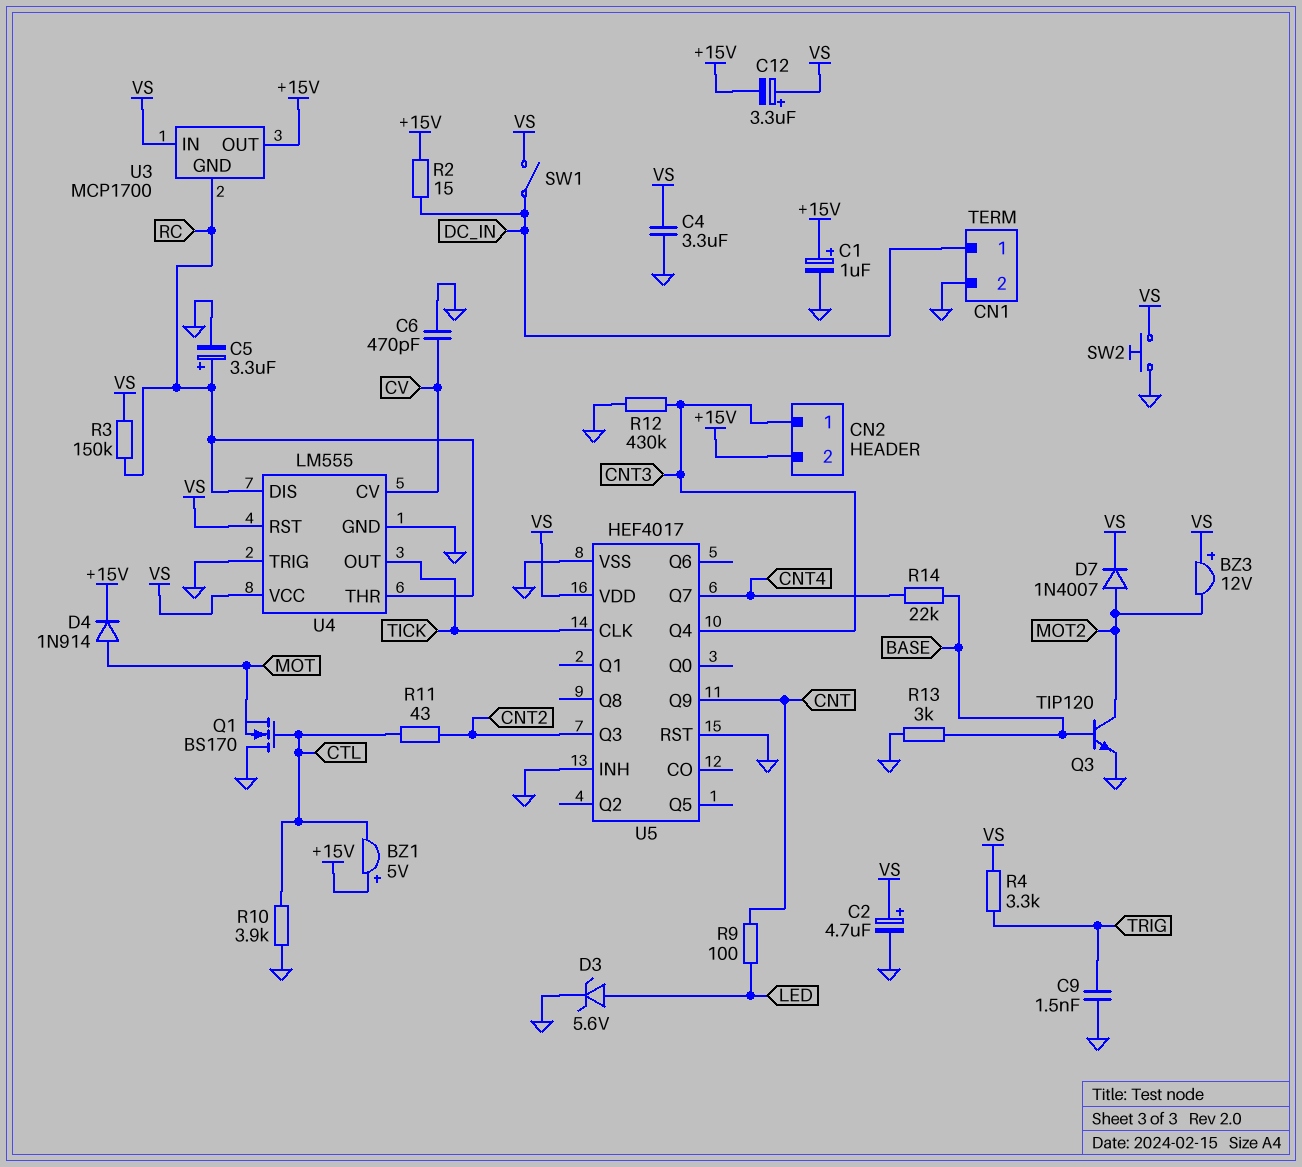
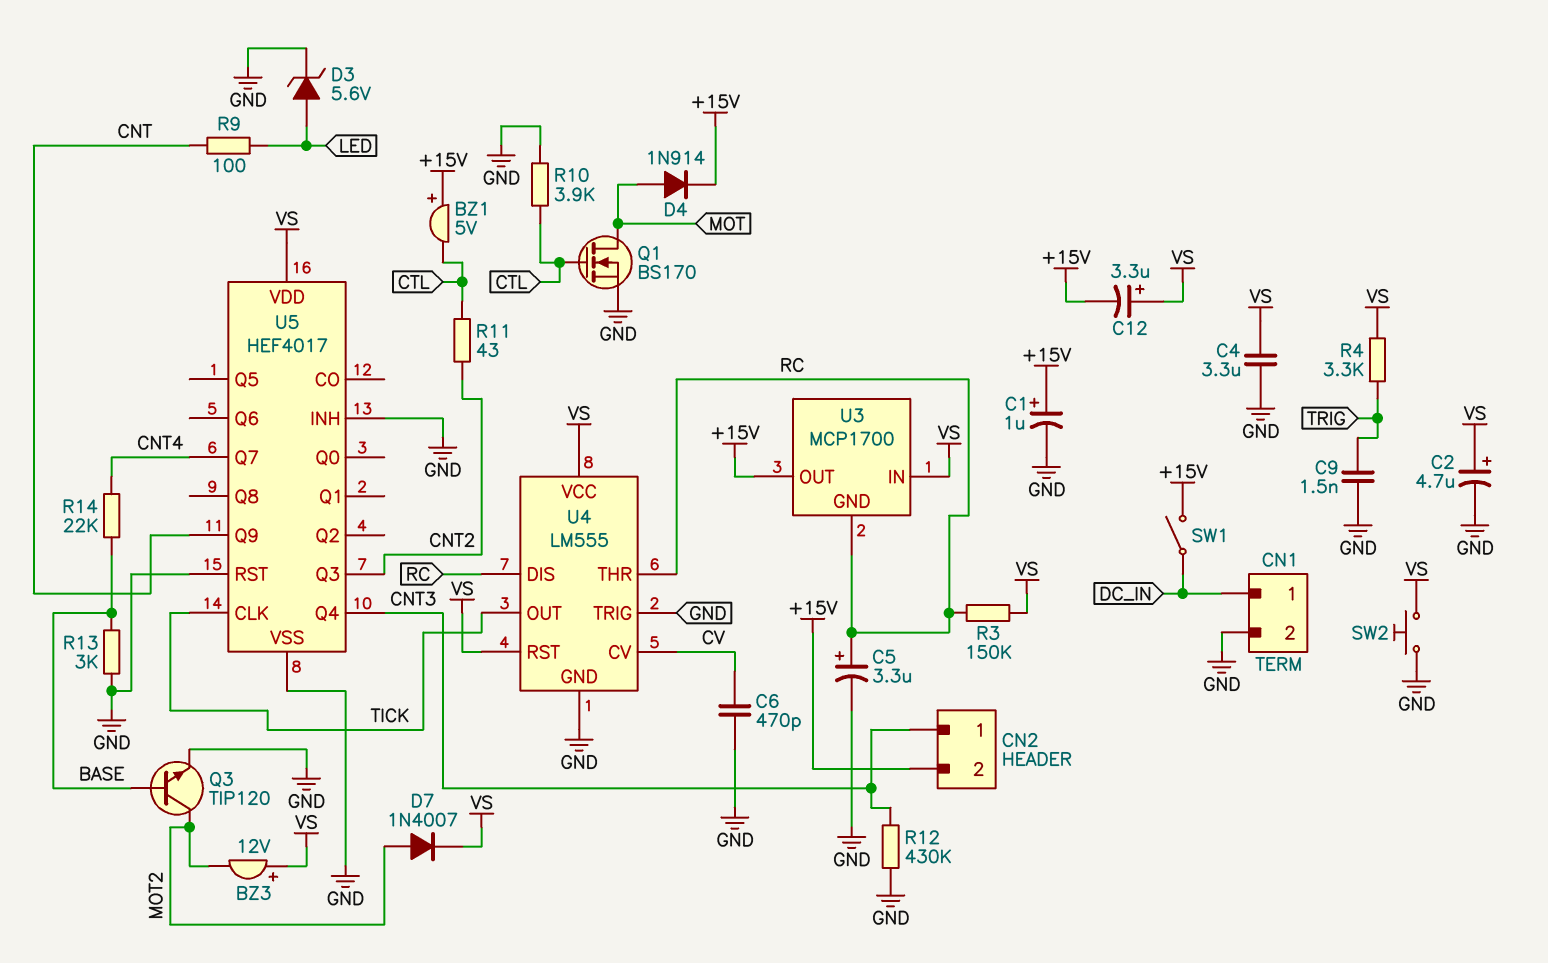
Q1: NMOS BS170 (G CTL, D GND, S MOT) -> NMOS BS170 (G CTL, D MOT, S GND)
R2: 15 (+15V, DC_IN) -> none
SW1: switch (DC_IN, VS) -> switch (+15V, DC_IN)

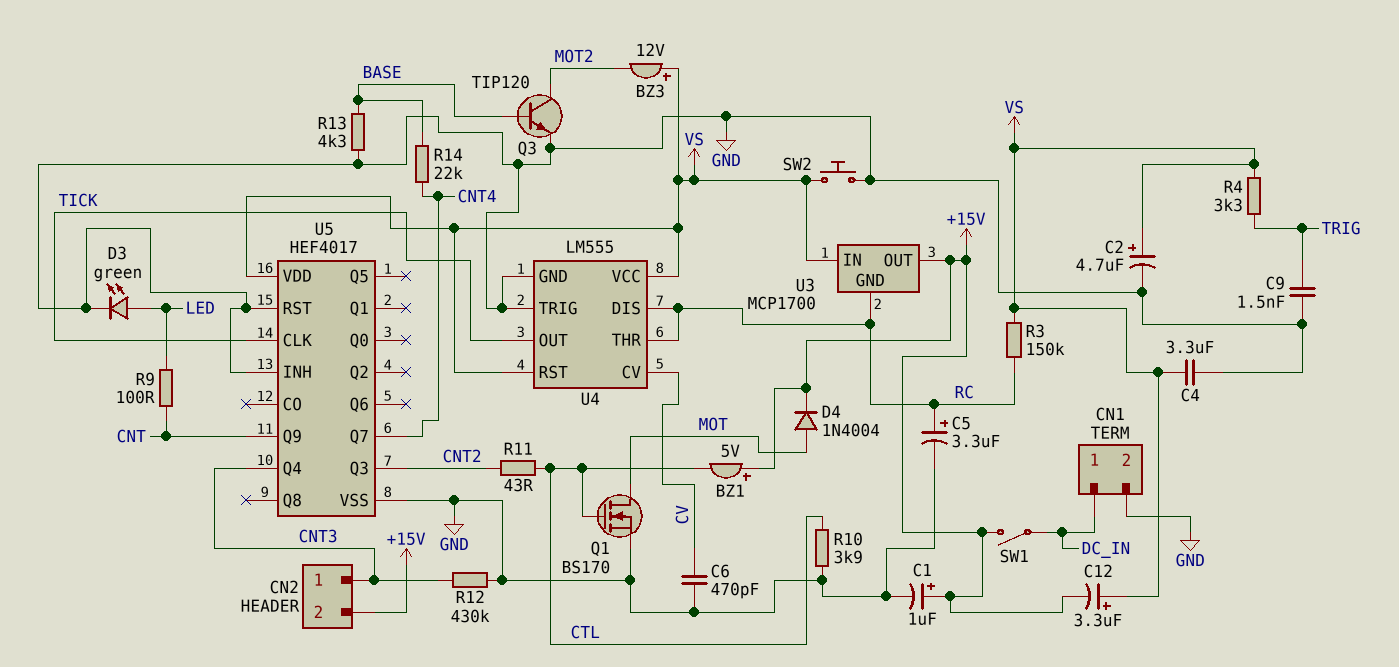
D3: zener 5.6V (A LED, K GND) -> LED green (A LED, K GND)
D4: diode 1N914 (A MOT, K +15V) -> diode 1N4004 (A MOT, K +15V)
D7: diode 1N4007 (A MOT2, K VS) -> none
R13: 3k (BASE, GND) -> 4.3k (BASE, GND)

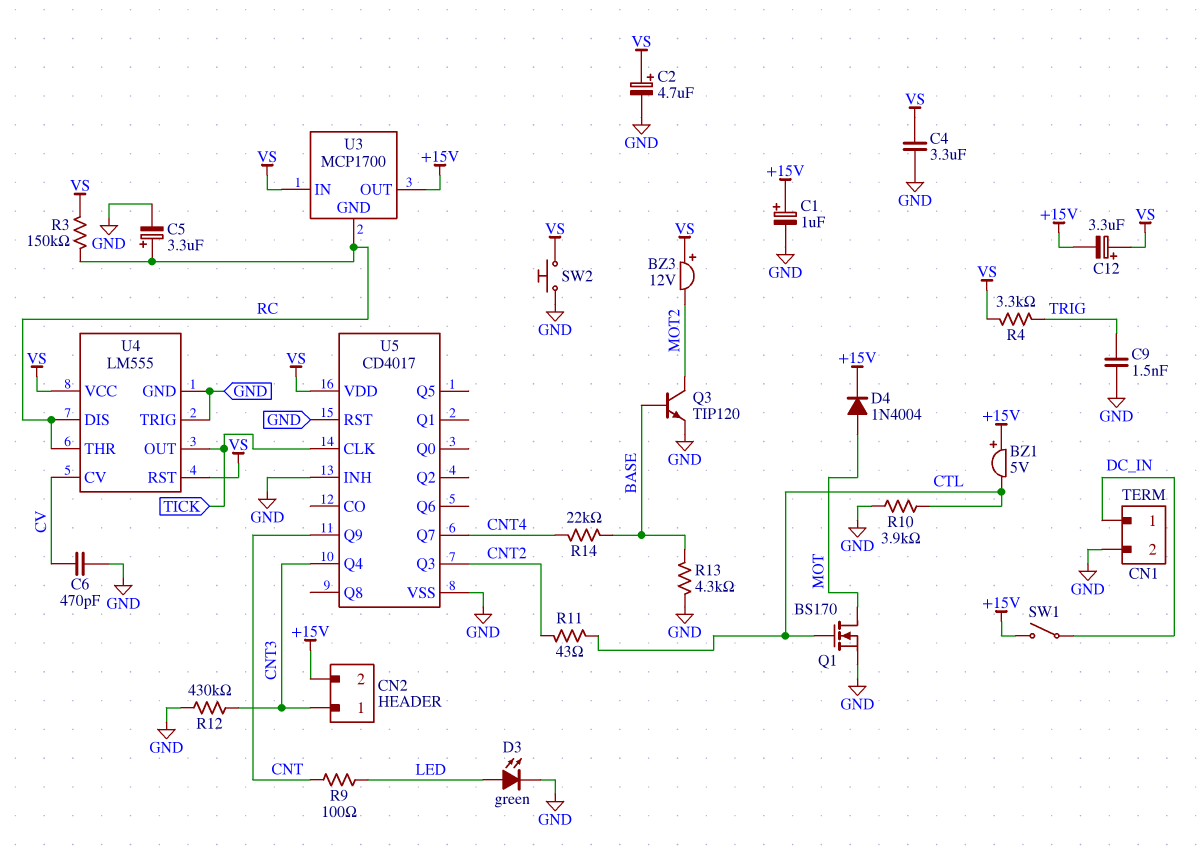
U5: HEF4017 -> CD4017

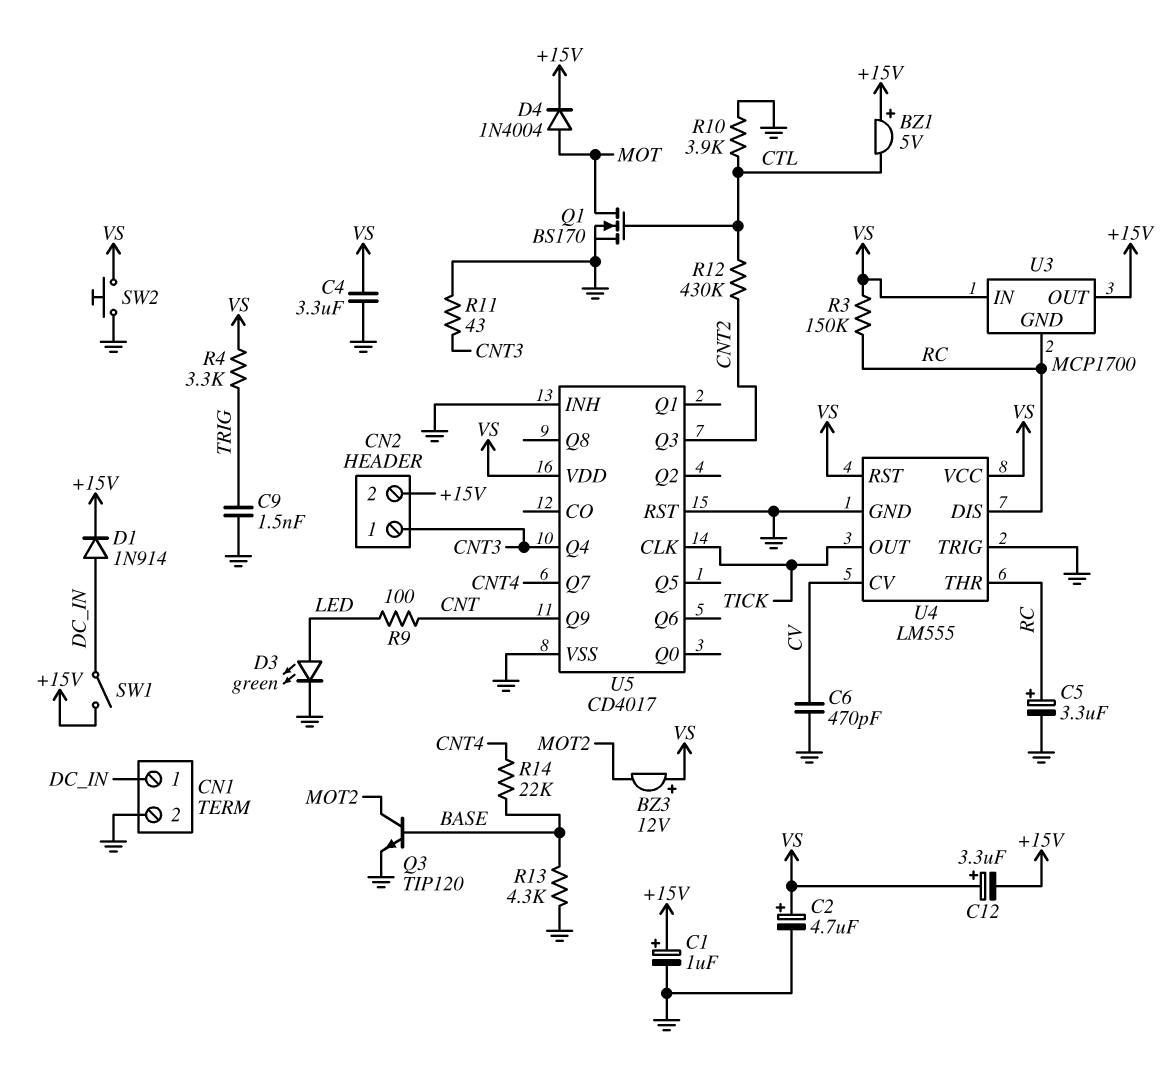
D1: none -> diode 1N914 (A DC_IN, K +15V)
R11: 43 (CNT2, CTL) -> 43 (CNT3, GND)
R12: 430k (CNT3, GND) -> 430k (CNT2, CTL)

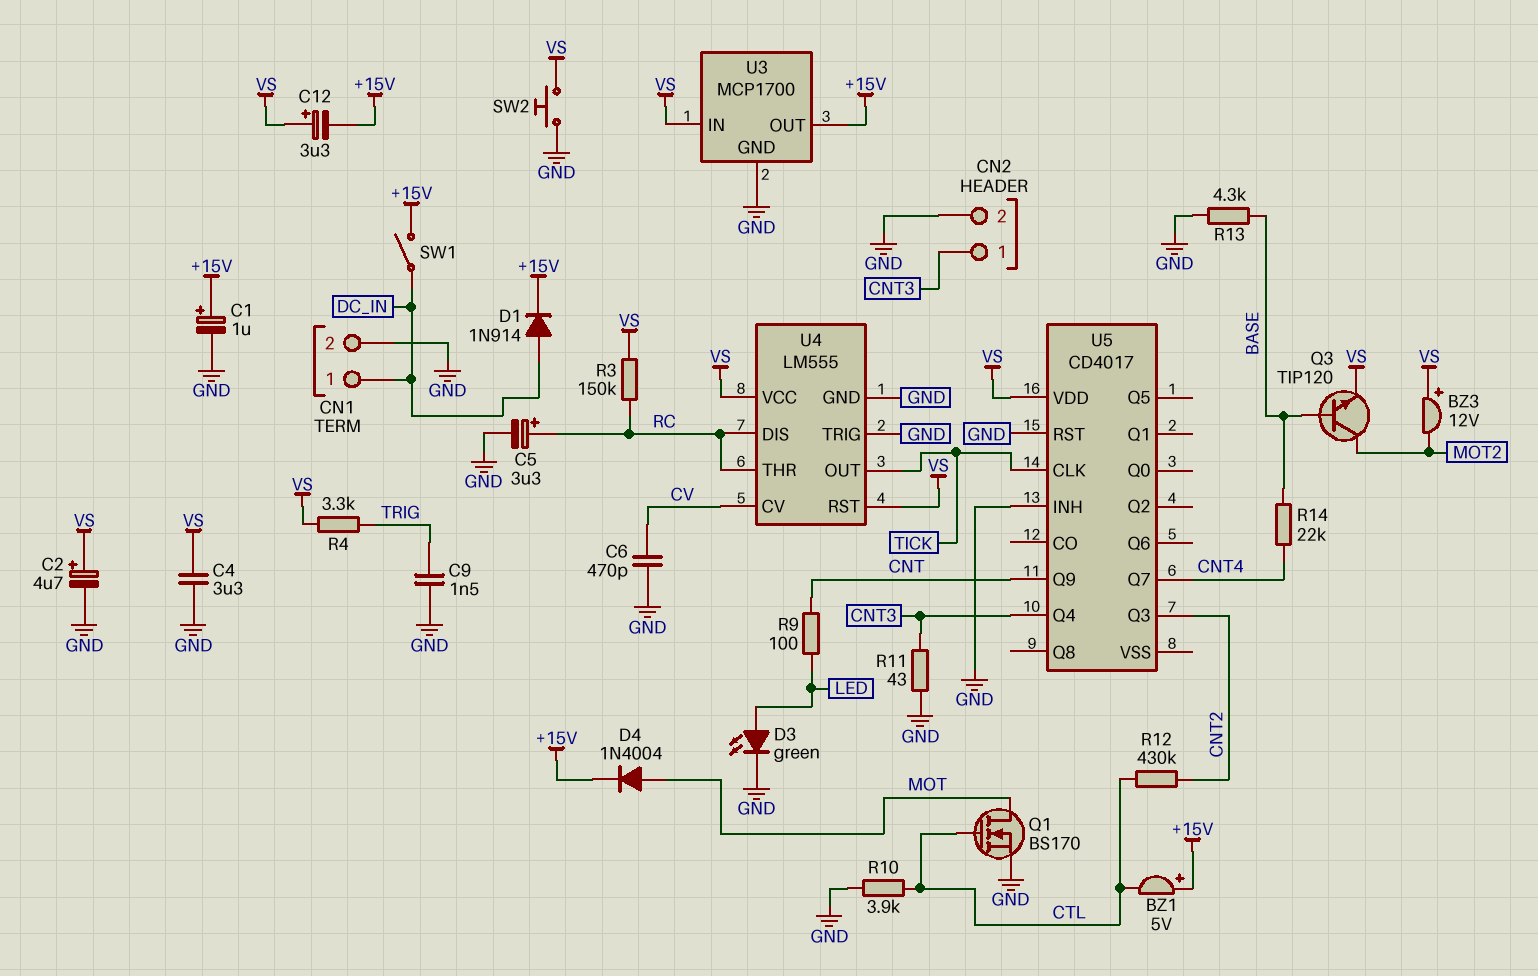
CN2 pin 2: +15V -> GND
Q3: NPN TIP120 (B BASE, C MOT2, E GND) -> NPN TIP120 (B BASE, C MOT2, E VS)
U3 pin GND: RC -> GND
U5 pin VSS: GND -> none

